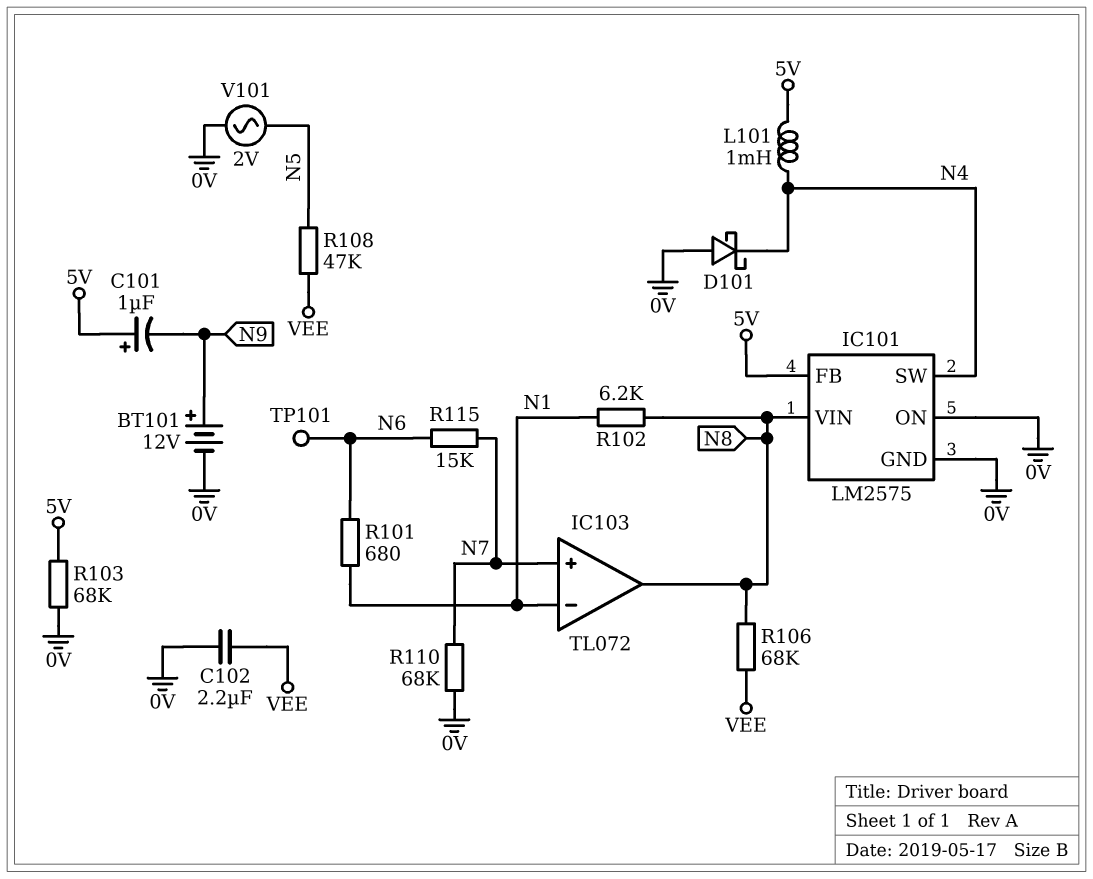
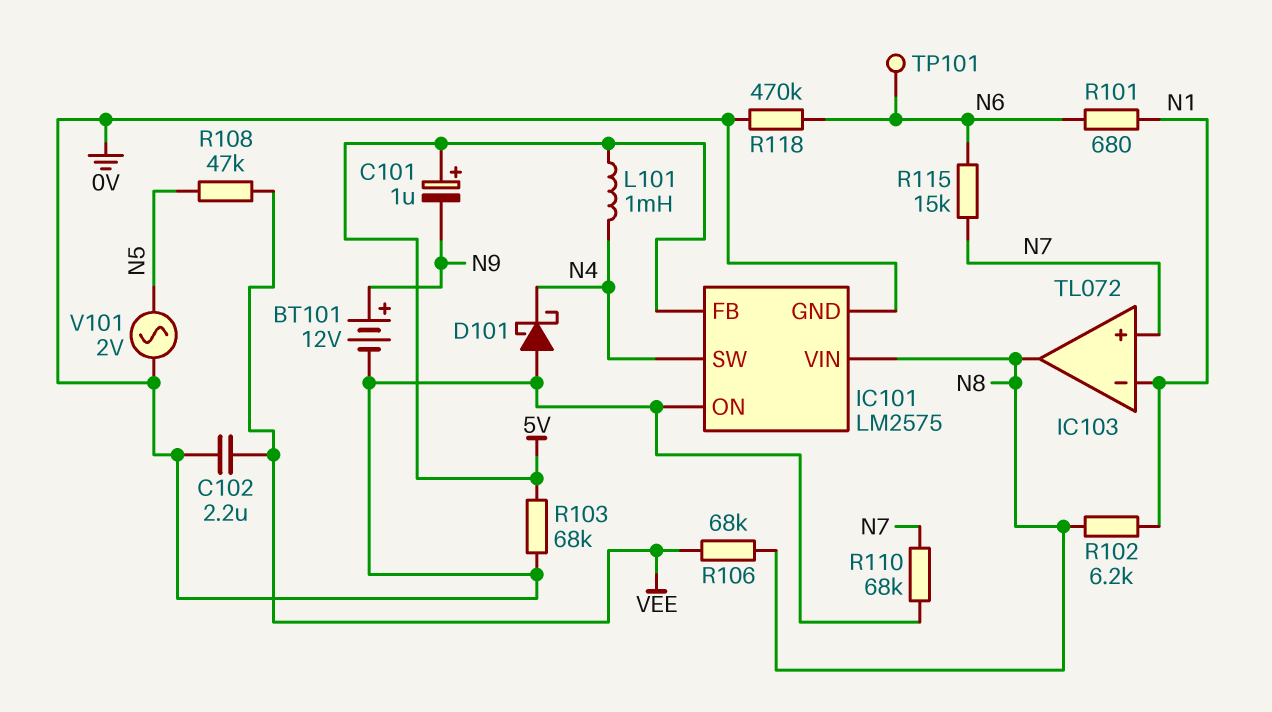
R118: none -> 470k (0V, N6)

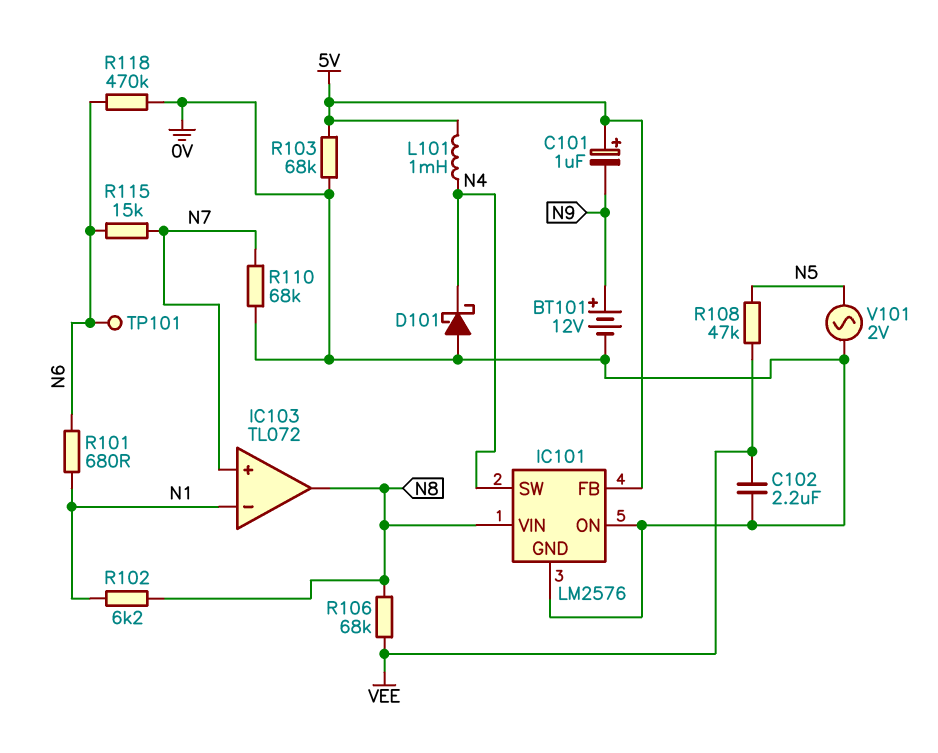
IC101: LM2575 -> LM2576

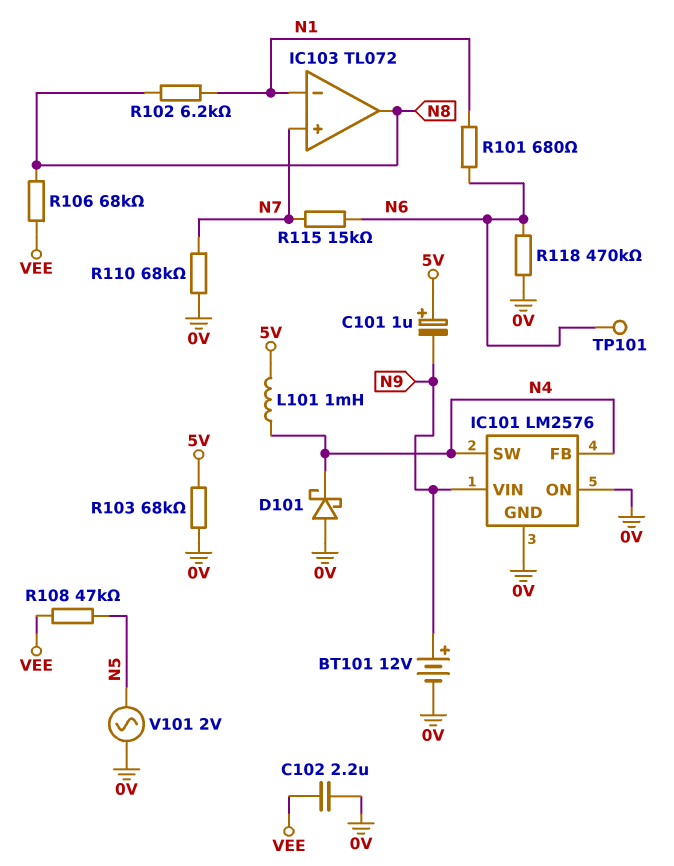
IC101 pin FB: 5V -> N4
IC101 pin VIN: N8 -> N9

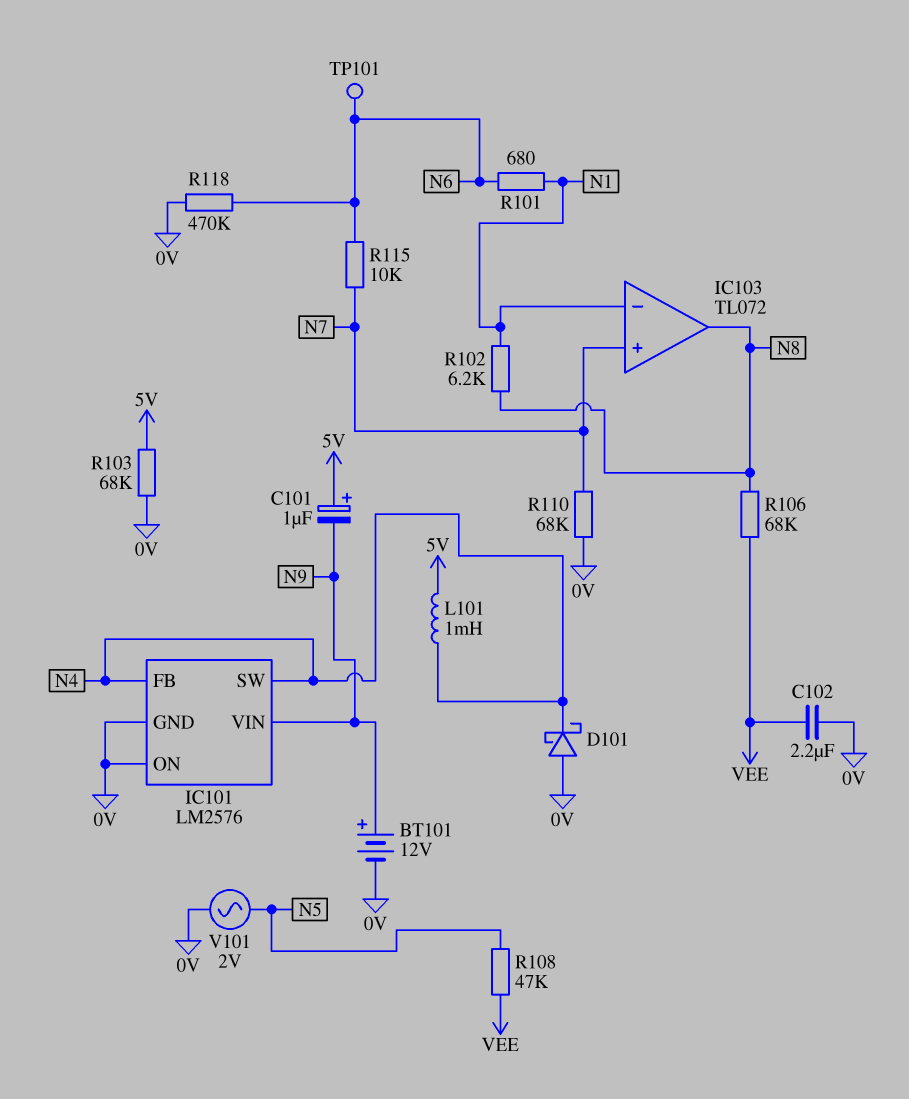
R115: 15k (N6, N7) -> 10k (N6, N7)

